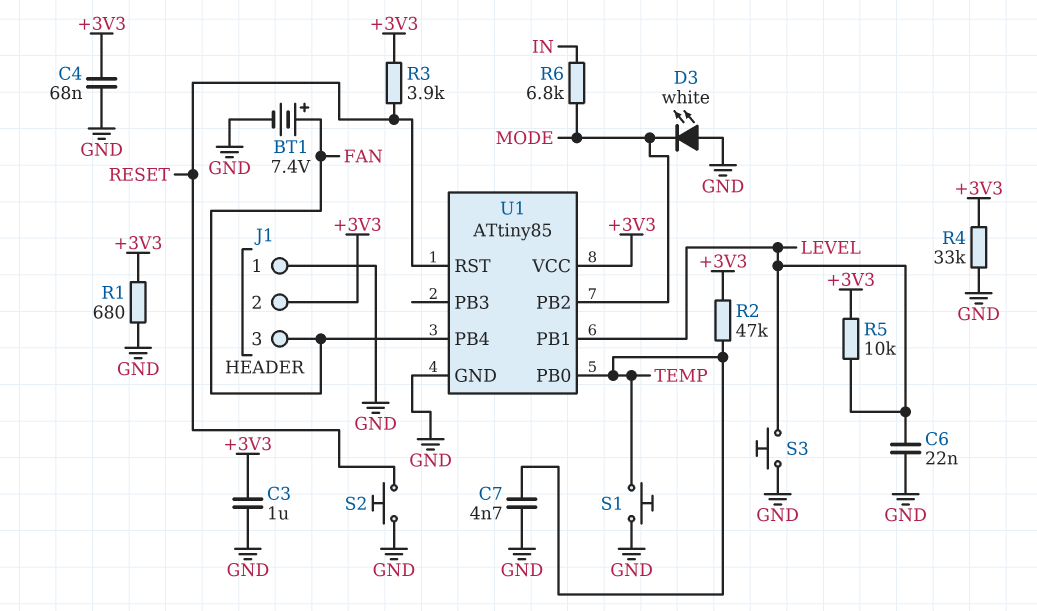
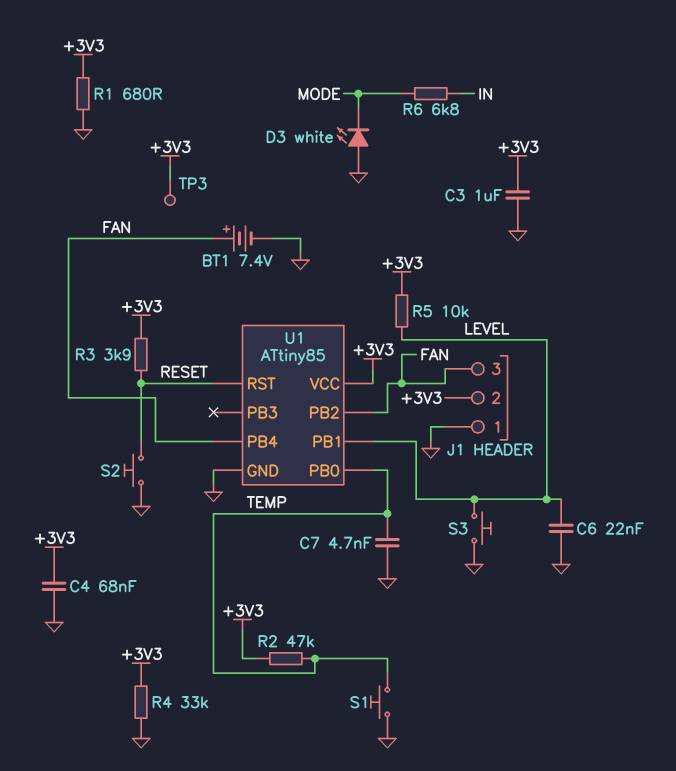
TP3: none -> test point (+3V3)
U1 pin PB2: MODE -> FAN

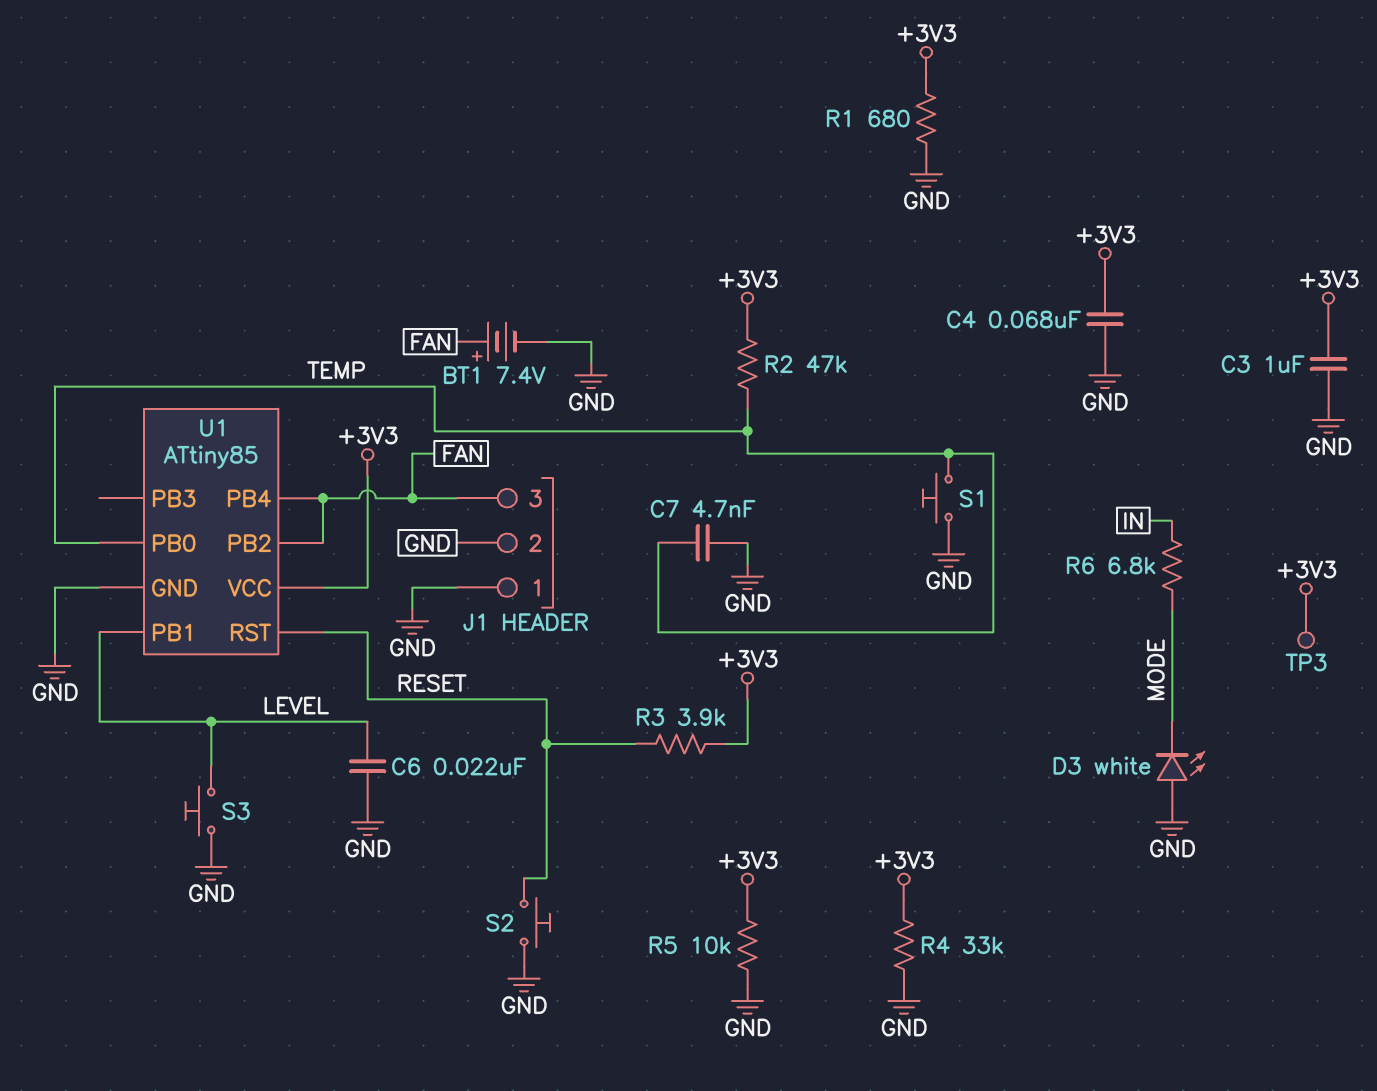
J1 pin 2: +3V3 -> GND
R5: 10k (+3V3, LEVEL) -> 10k (+3V3, GND)

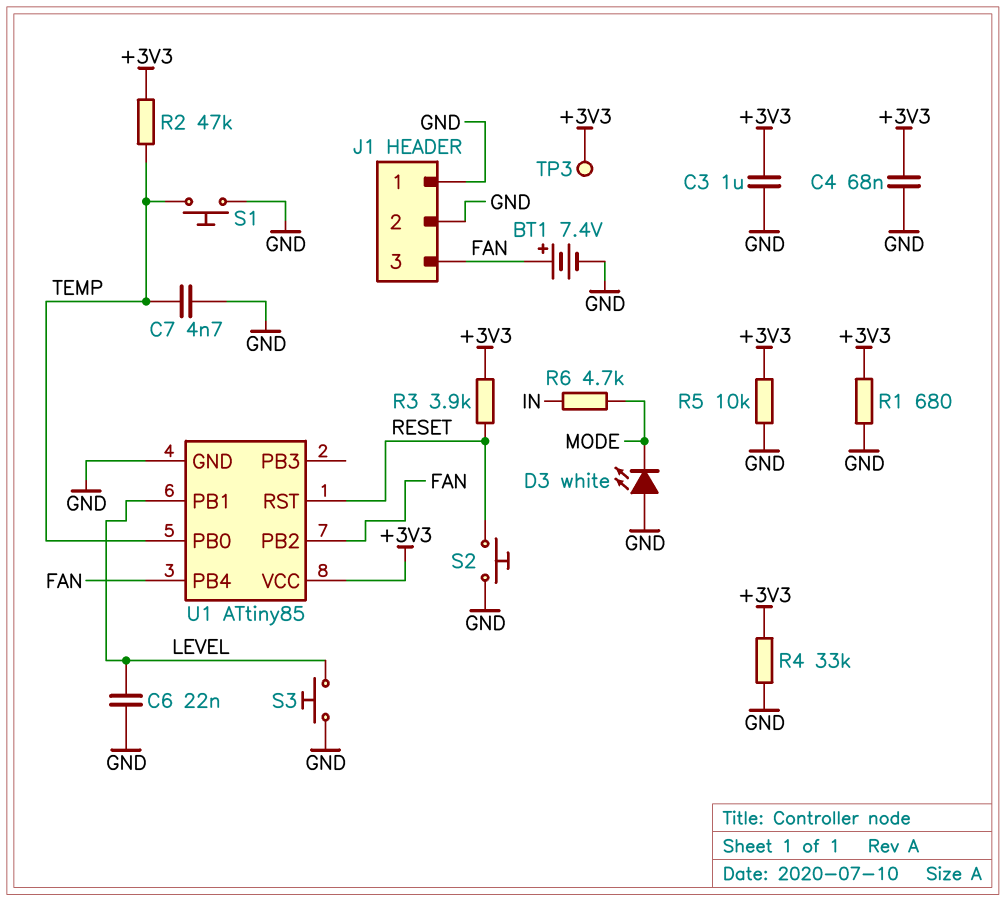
R6: 6.8k (IN, MODE) -> 4.7k (IN, MODE)

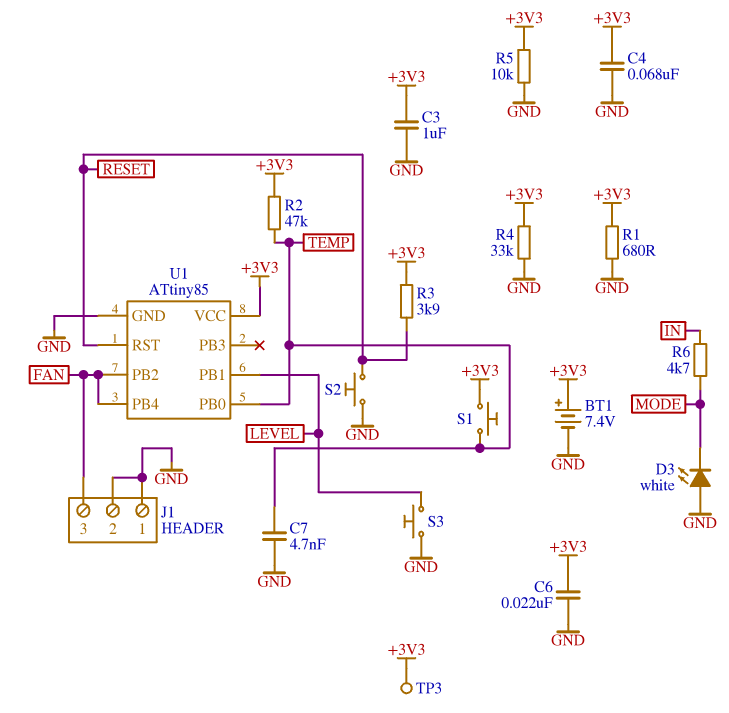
BT1: 7.4V (plus FAN, minus GND) -> 7.4V (plus +3V3, minus GND)
C6: 22nF (GND, LEVEL) -> 22nF (+3V3, GND)
S1: button (GND, TEMP) -> button (+3V3, TEMP)

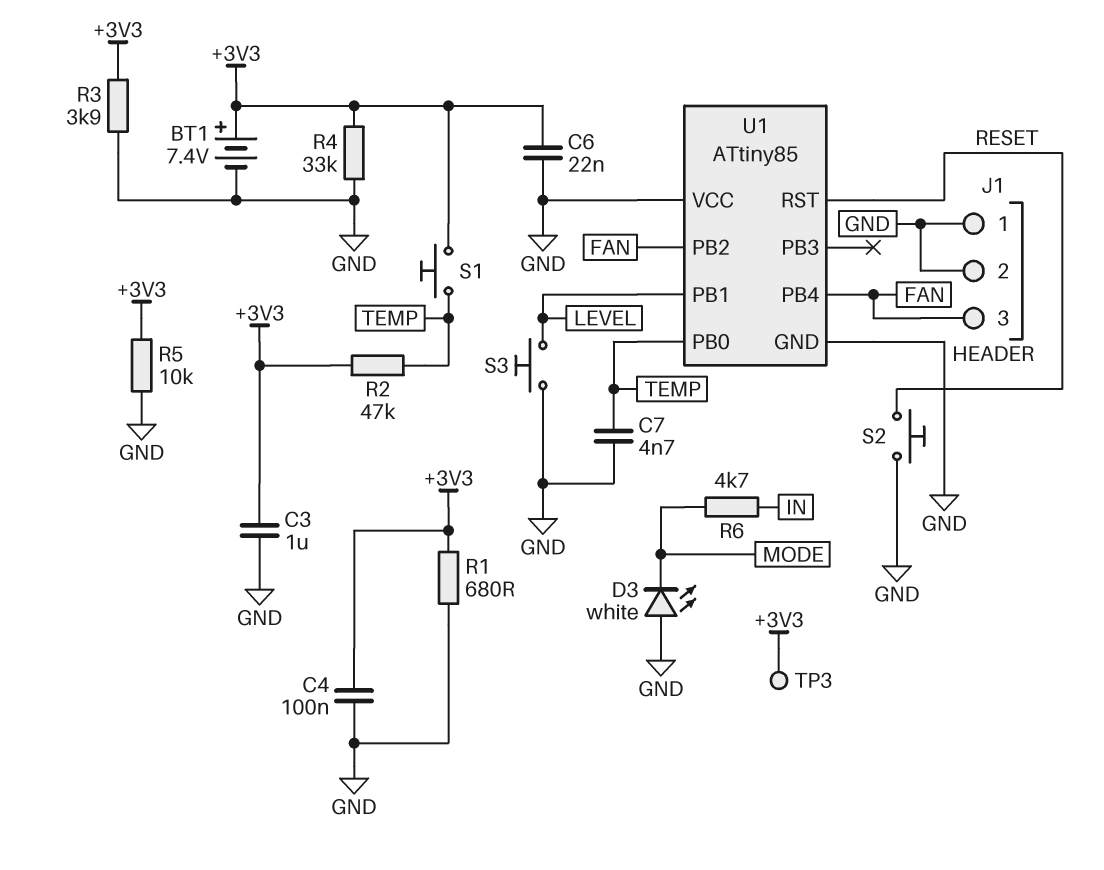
C4: 68nF (+3V3, GND) -> 100nF (+3V3, GND)
R3: 3.9k (+3V3, RESET) -> 3.9k (+3V3, GND)
U1 pin VCC: +3V3 -> GND

